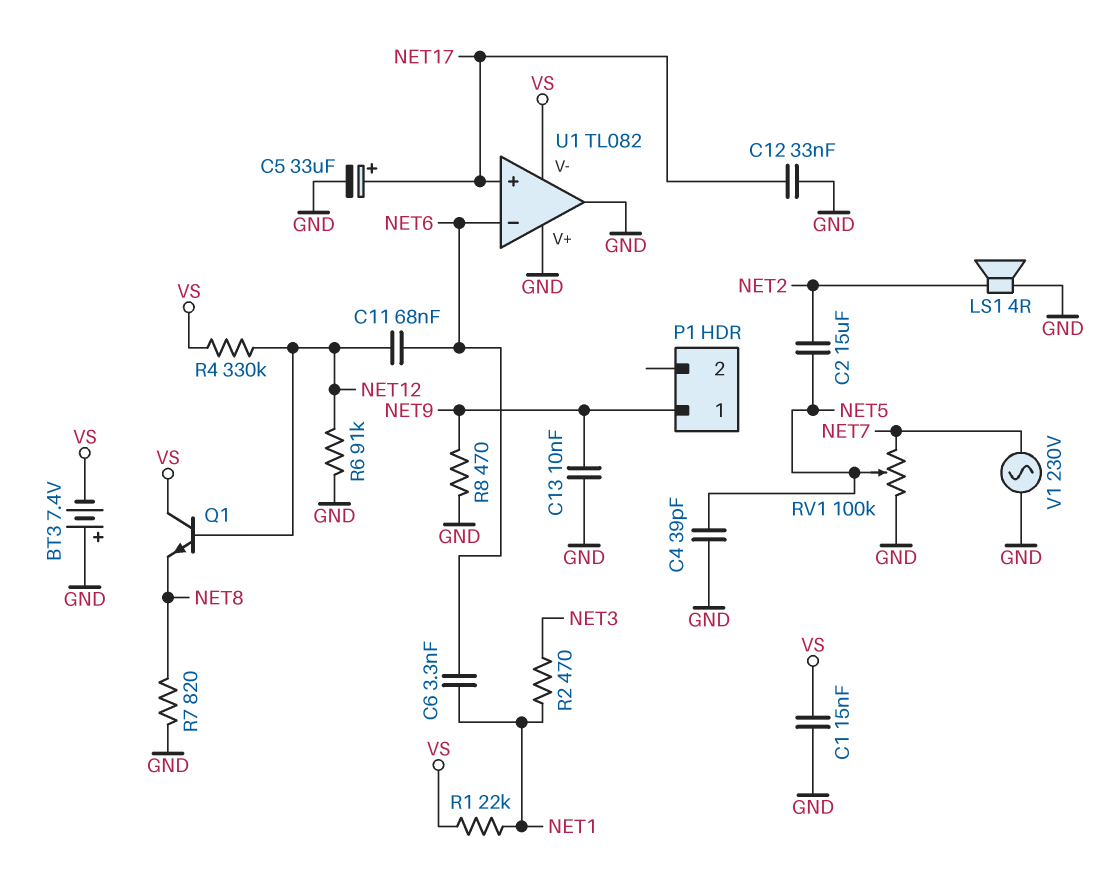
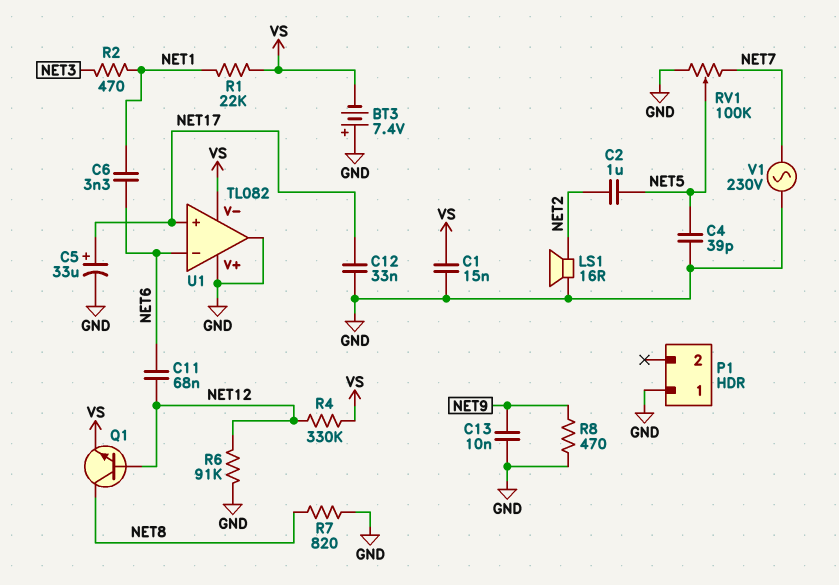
C2: 15uF (NET2, NET5) -> 1uF (NET2, NET5)
LS1: speaker 4R (GND, NET2) -> speaker 16R (GND, NET2)
P1 pin 1: NET9 -> GND
Q1: NPN (B NET12, C VS, E NET8) -> NPN (B NET12, C NET8, E VS)

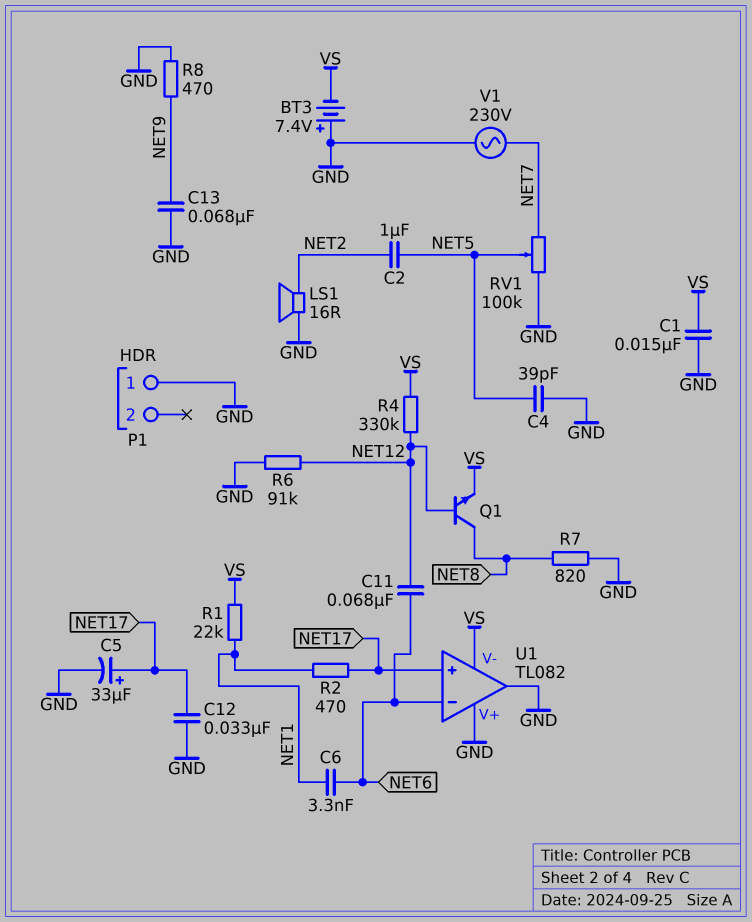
C13: 10nF (GND, NET9) -> 68nF (GND, NET9)
R2: 470 (NET1, NET3) -> 470 (NET1, NET17)

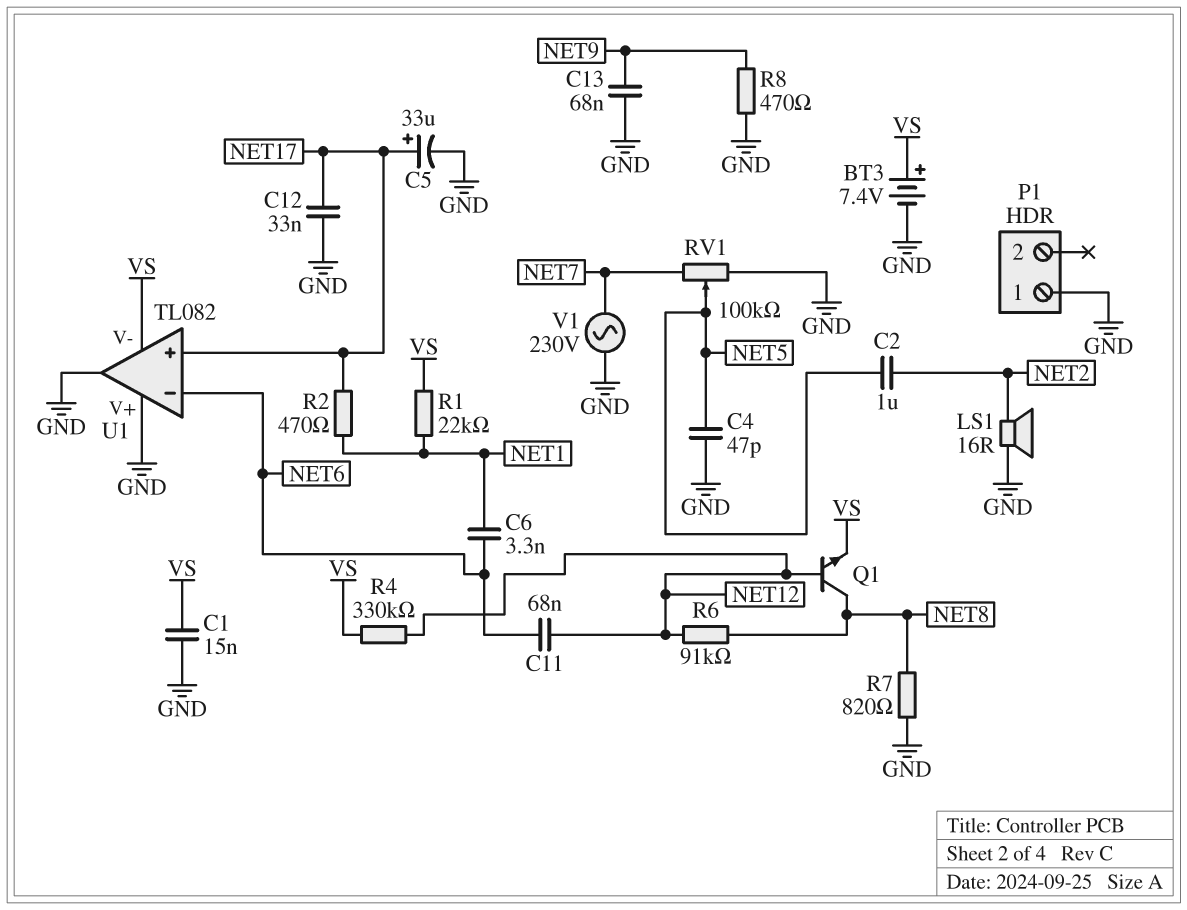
BT3: 7.4V (plus GND, minus VS) -> 7.4V (plus VS, minus GND)
C4: 39pF (GND, NET5) -> 47pF (GND, NET5)
R6: 91k (GND, NET12) -> 91k (NET8, NET12)

